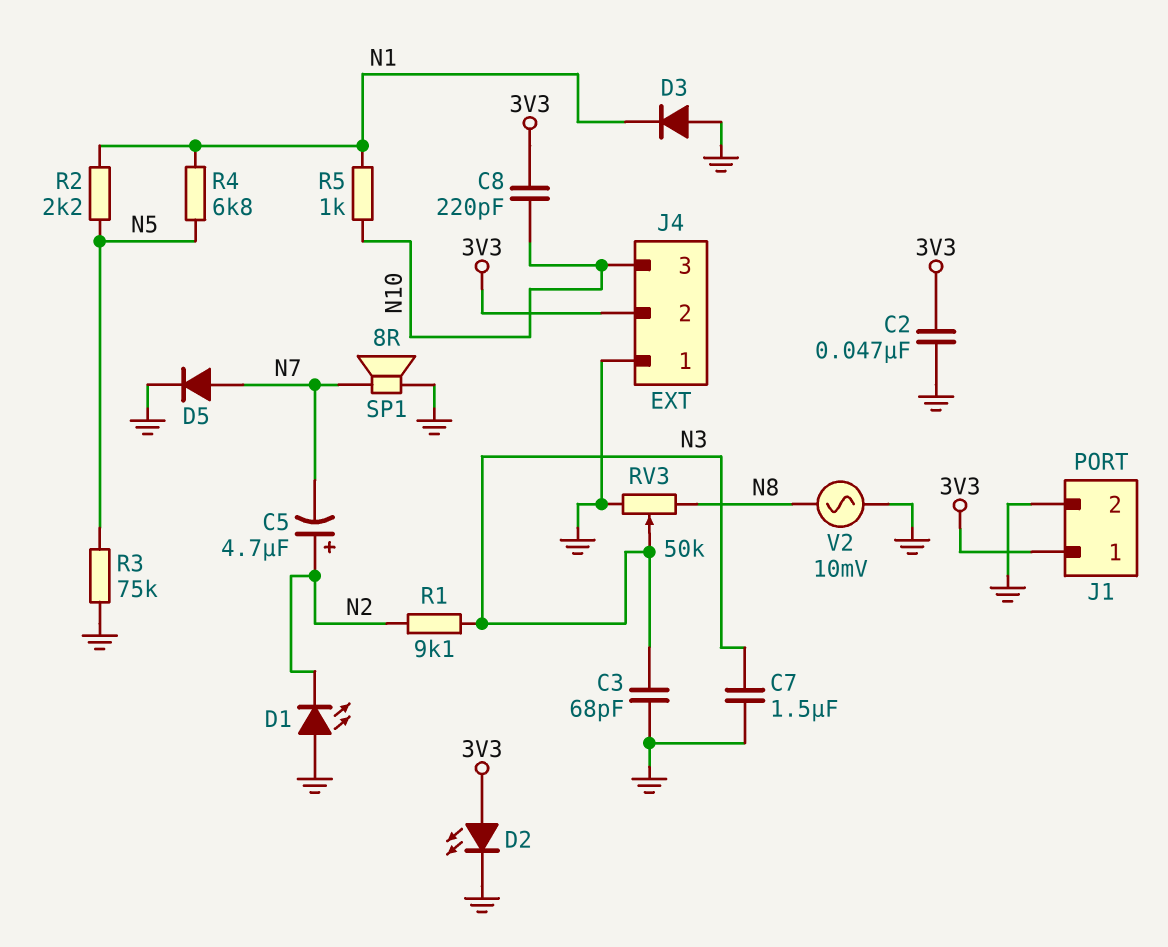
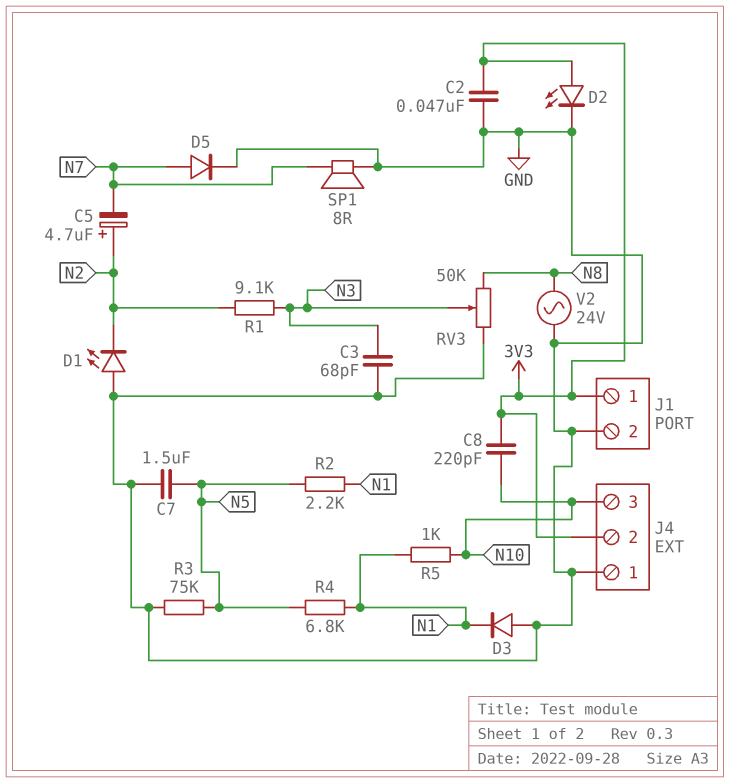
C7: 1.5uF (GND, N3) -> 1.5uF (GND, N5)
V2: AC 10mV (GND, N8) -> AC 24V (GND, N8)

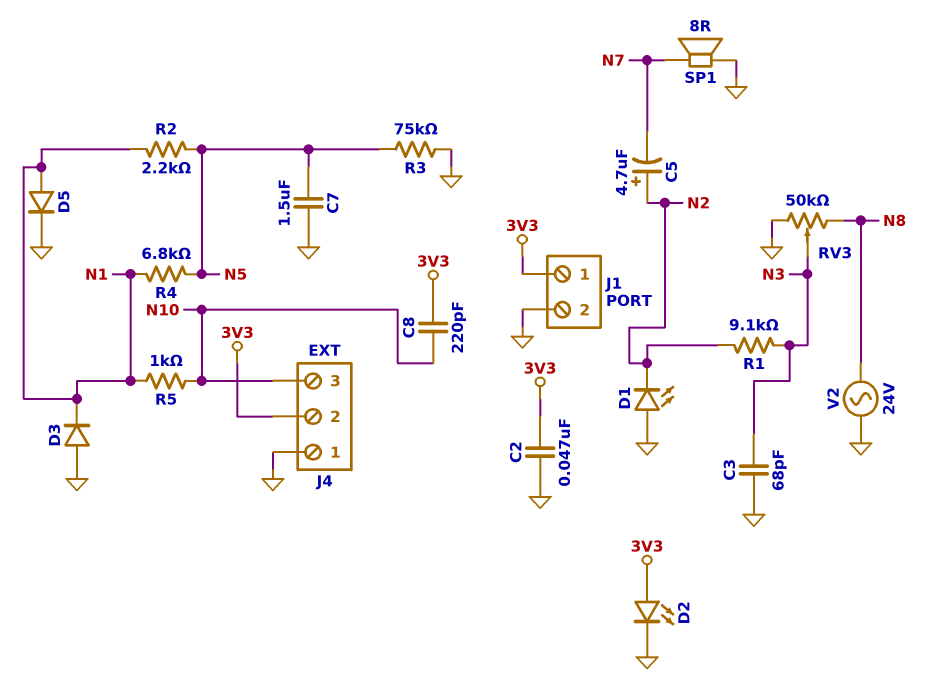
D5: diode (A N7, K GND) -> diode (A N1, K GND)

